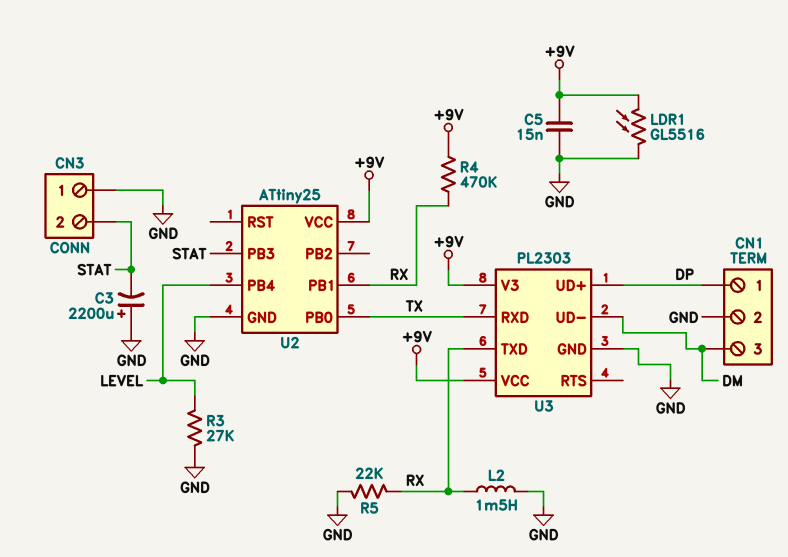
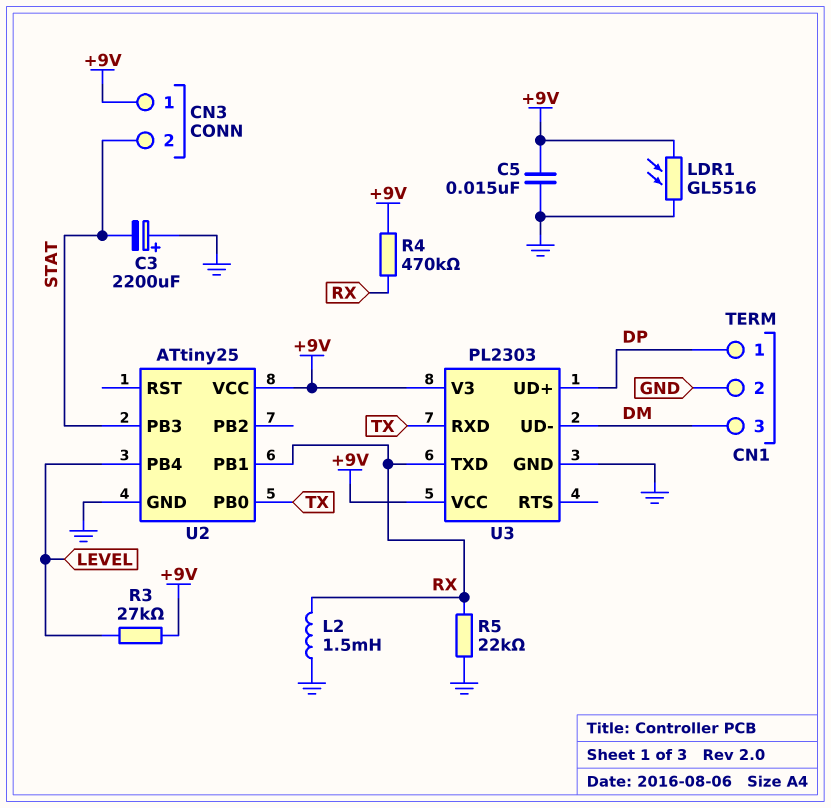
CN3 pin 1: GND -> +9V
R3: 27k (GND, LEVEL) -> 27k (+9V, LEVEL)

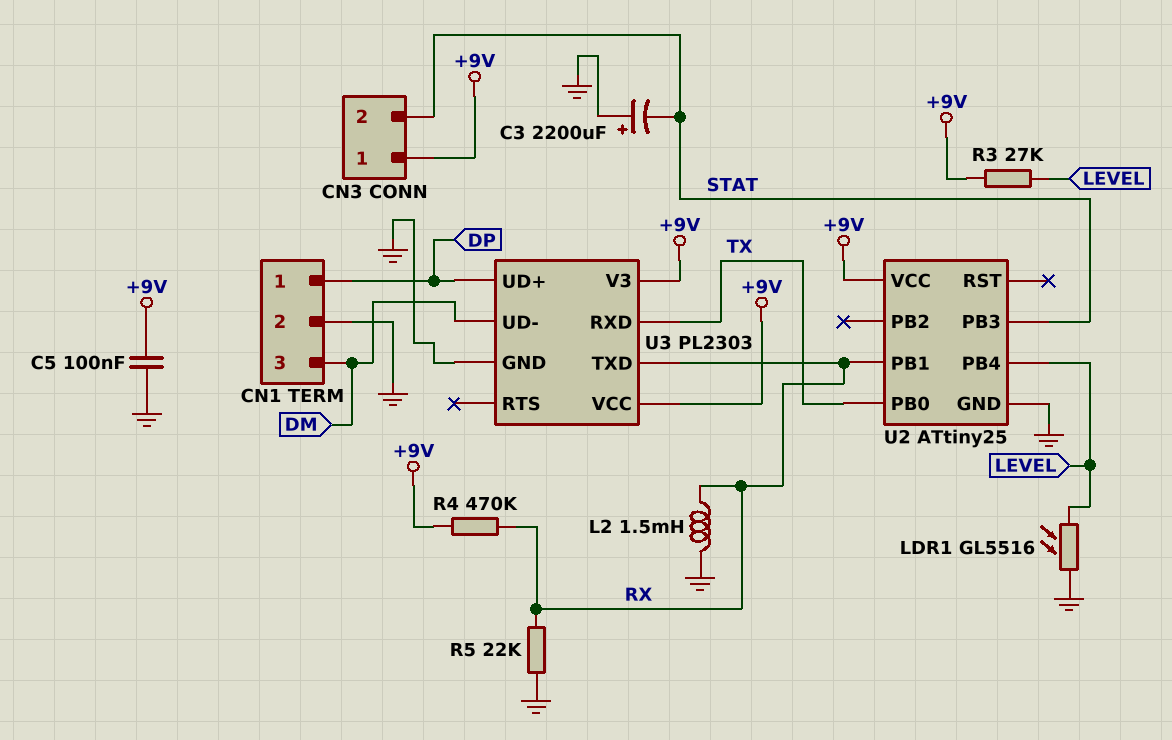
C5: 15nF (+9V, GND) -> 100nF (+9V, GND)
LDR1: GL5516 (+9V, GND) -> GL5516 (GND, LEVEL)

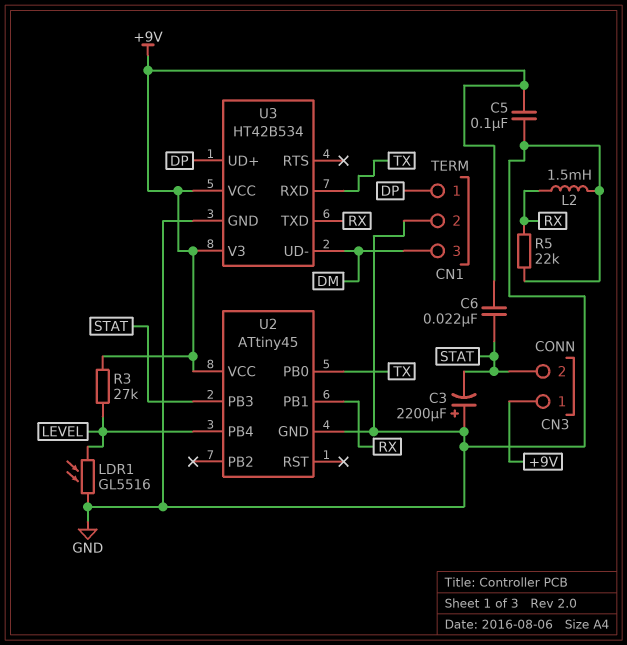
C6: none -> 22nF (+9V, STAT)
R4: 470k (+9V, RX) -> none
U2: ATtiny25 -> ATtiny45
U3: PL2303 -> HT42B534

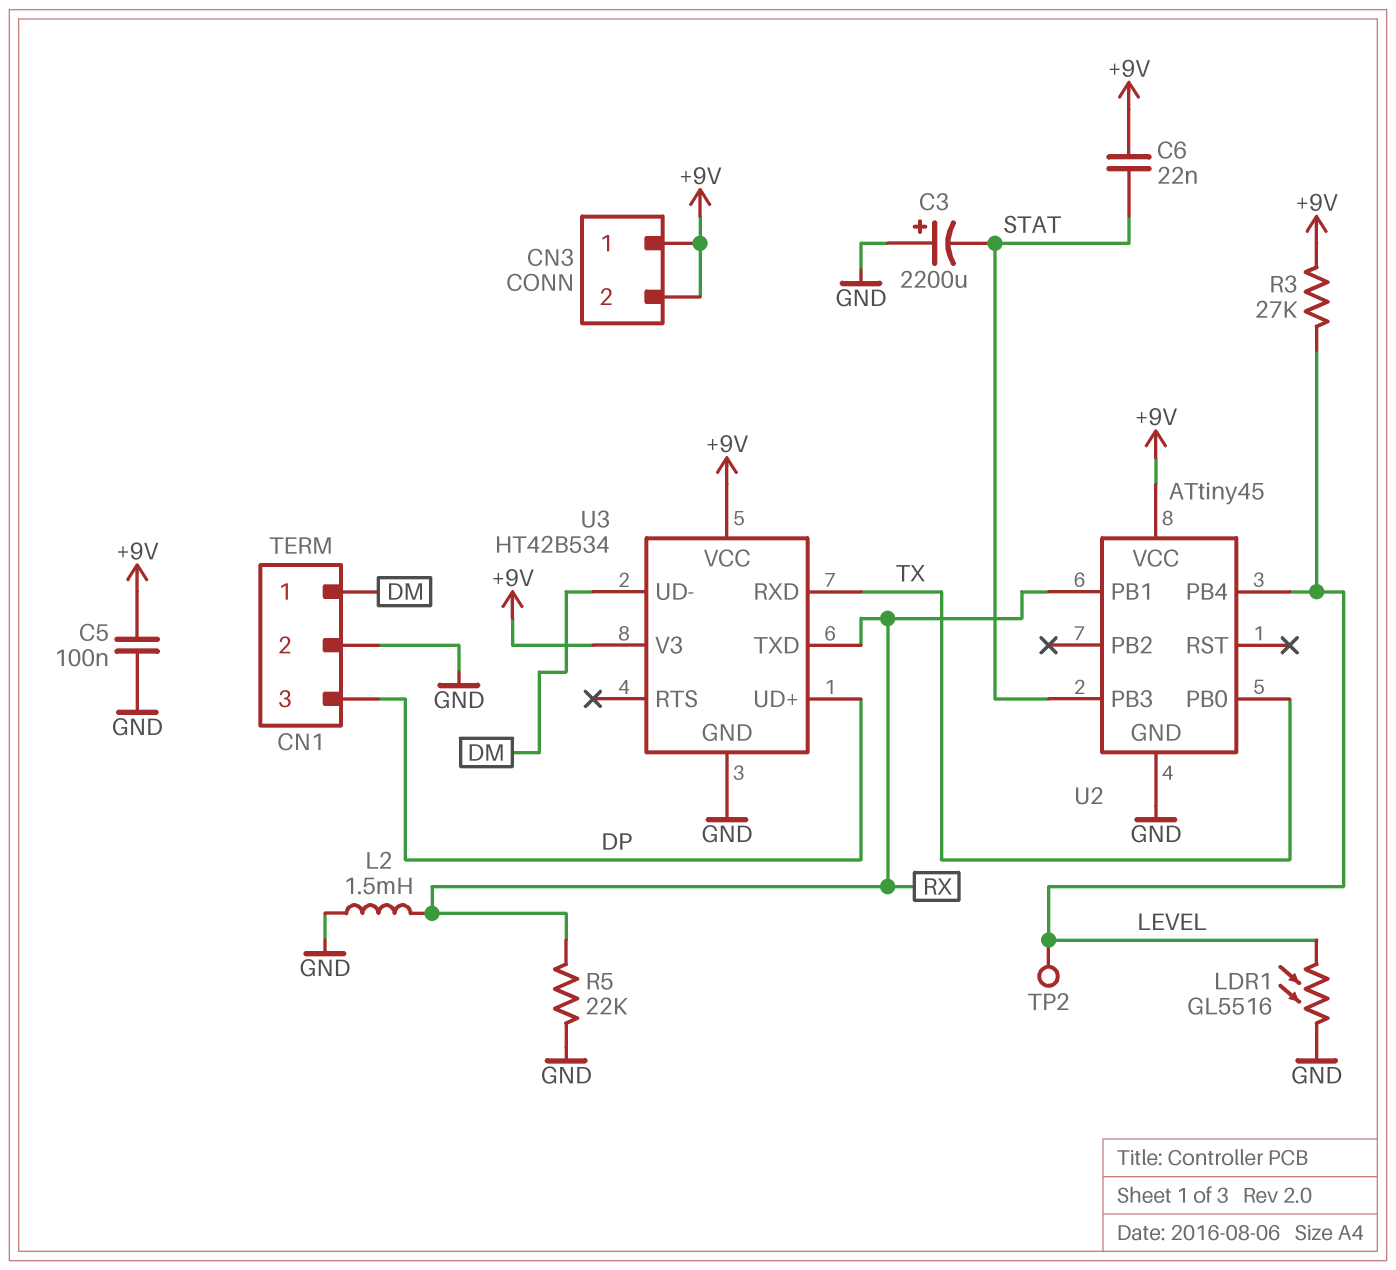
CN1 pin 1: DP -> DM
CN1 pin 3: DM -> DP
CN3 pin 2: STAT -> +9V
TP2: none -> test point (LEVEL)

